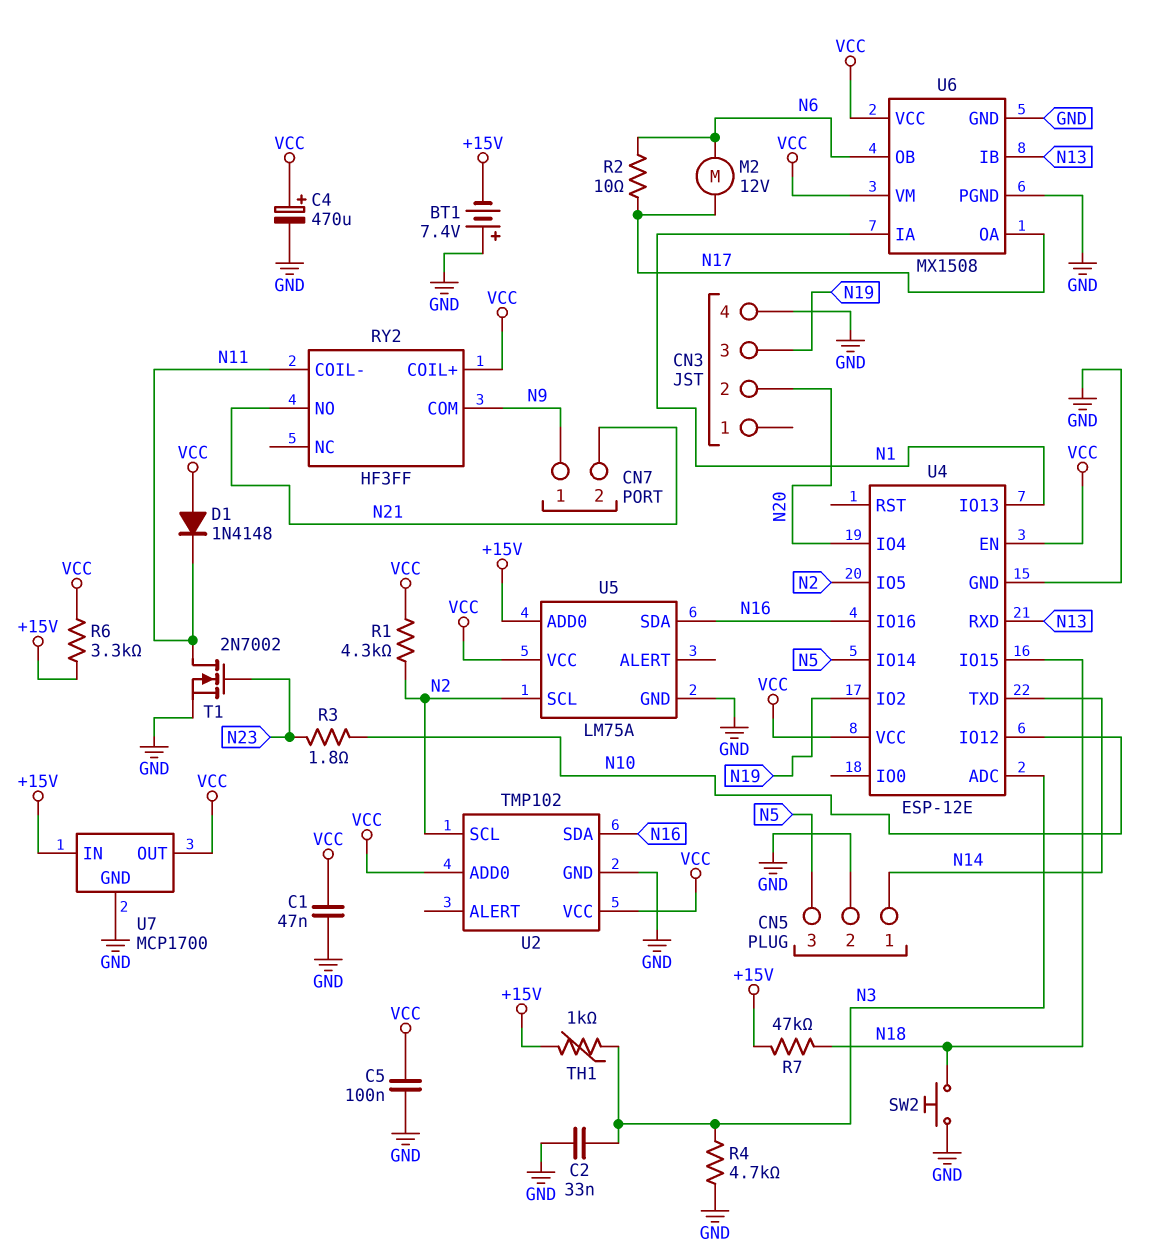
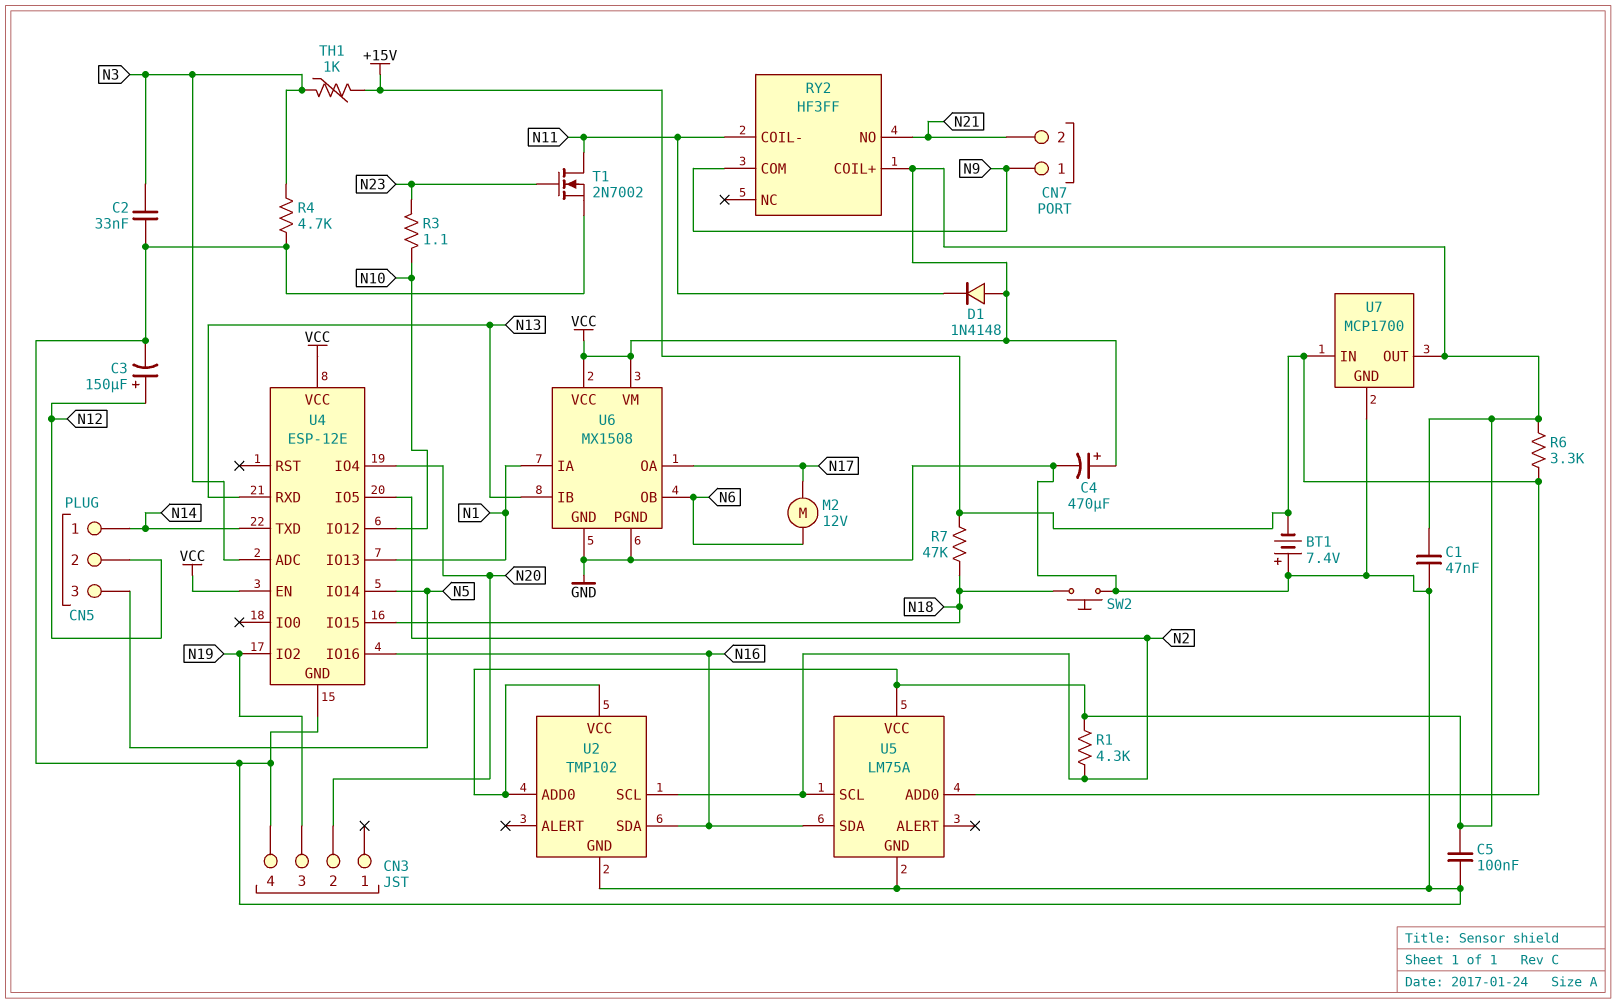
C3: none -> 150uF (plus N12, minus GND)
CN5 pin 2: GND -> N12
R2: 10 (N6, N17) -> none
R3: 1.8 (N10, N23) -> 1.1 (N10, N23)

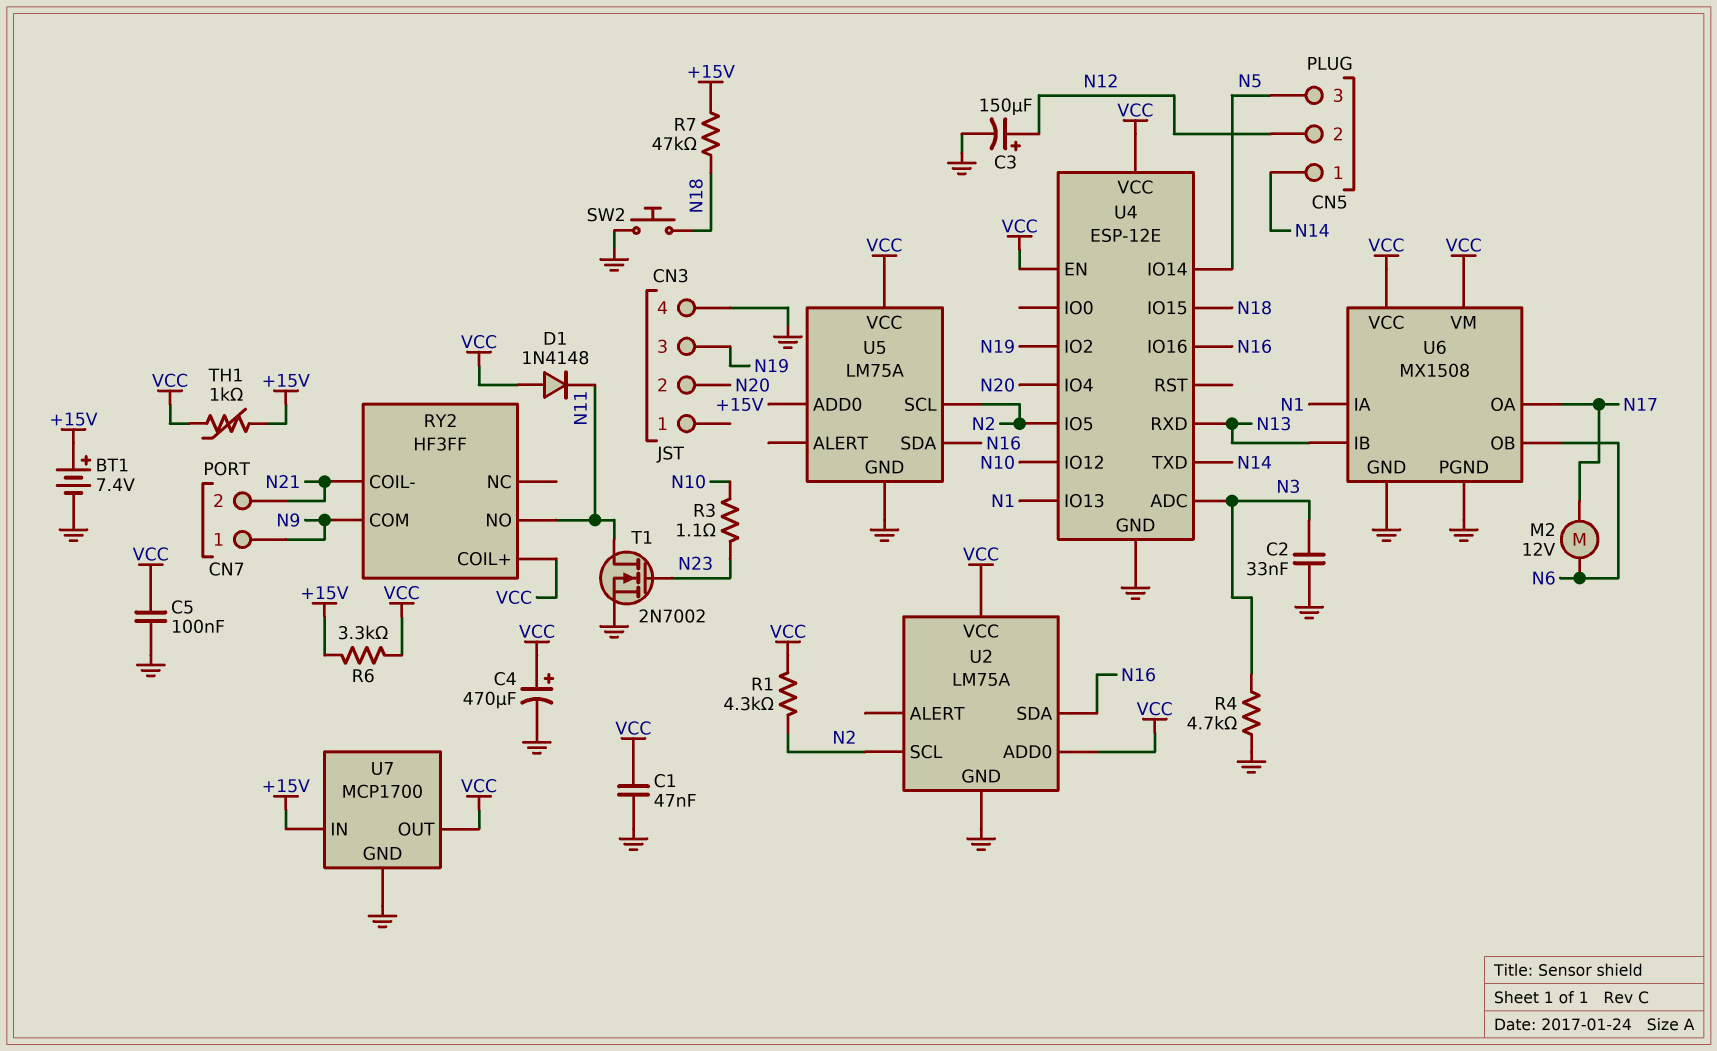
BT1: 7.4V (plus GND, minus +15V) -> 7.4V (plus +15V, minus GND)
RY2 pin COIL-: N11 -> N21
RY2 pin NO: N21 -> N11
TH1: 1k (+15V, N3) -> 1k (+15V, VCC)
U2: TMP102 -> LM75A

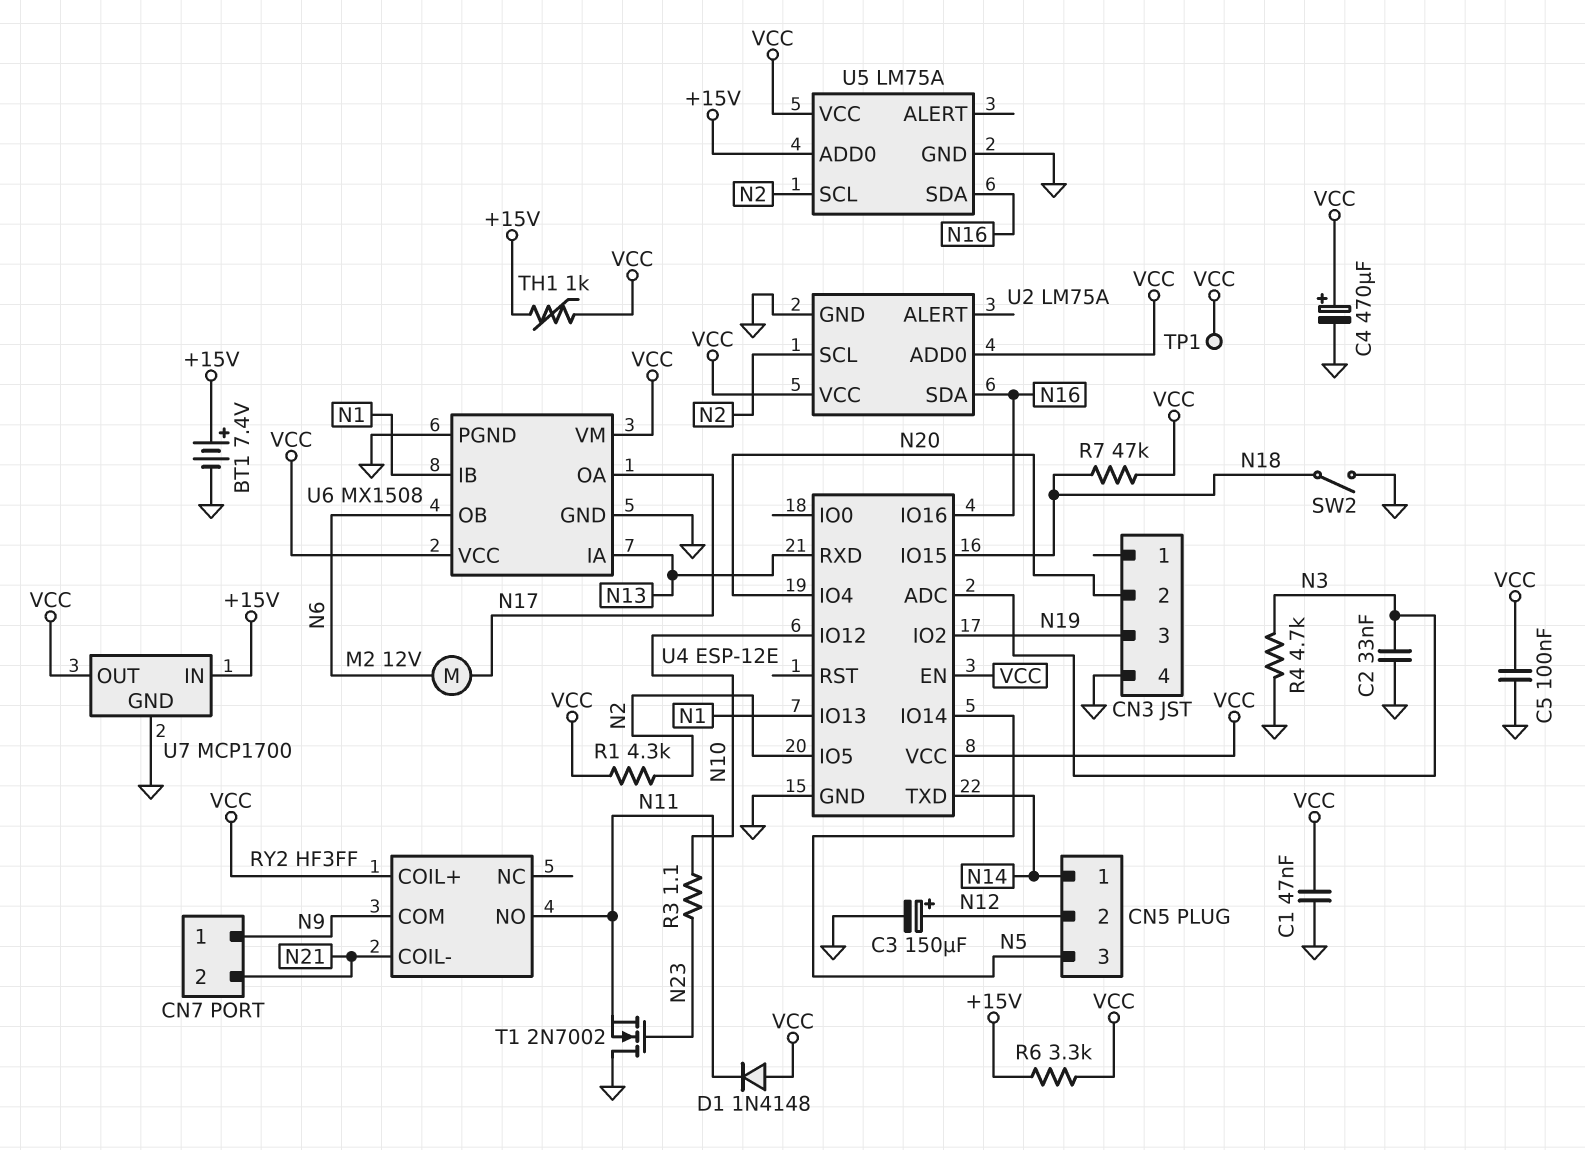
R7: 47k (+15V, N18) -> 47k (N18, VCC)
SW2: button (GND, N18) -> switch (GND, N18)
T1: NMOS 2N7002 (G N23, D N11, S GND) -> NMOS 2N7002 (G N23, D GND, S N11)
TP1: none -> test point (VCC)
U6 pin IA: N1 -> N13
U6 pin IB: N13 -> N1

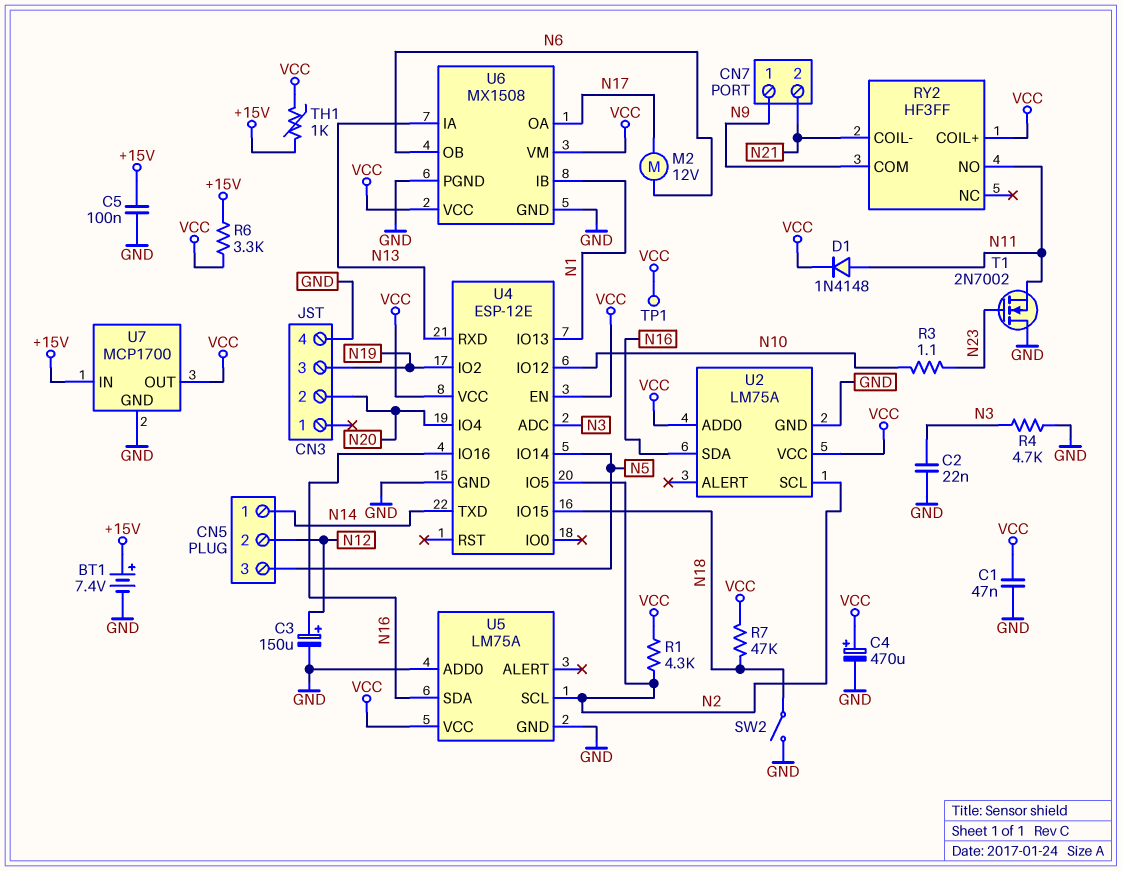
C2: 33nF (GND, N3) -> 22nF (GND, N3)
C5: 100nF (GND, VCC) -> 100nF (+15V, GND)
D1: diode 1N4148 (A VCC, K N11) -> diode 1N4148 (A N11, K VCC)
U5 pin ADD0: +15V -> GND

